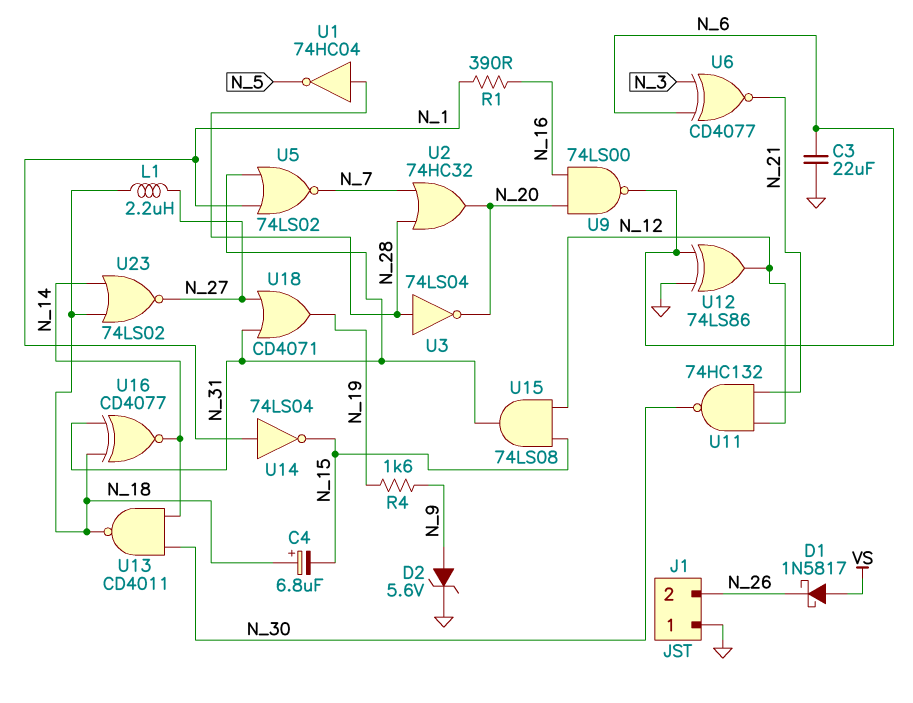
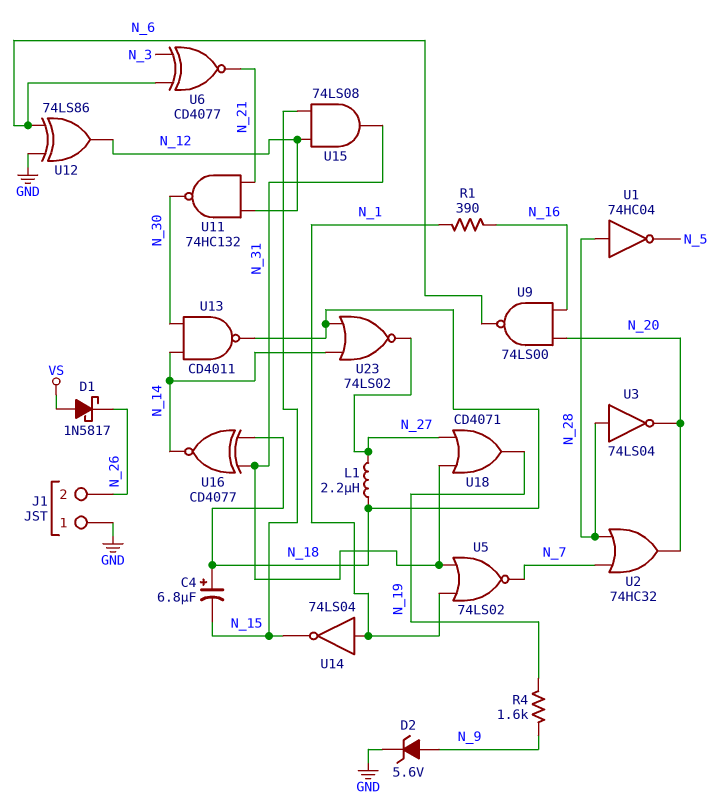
C3: 22uF (GND, N_6) -> none

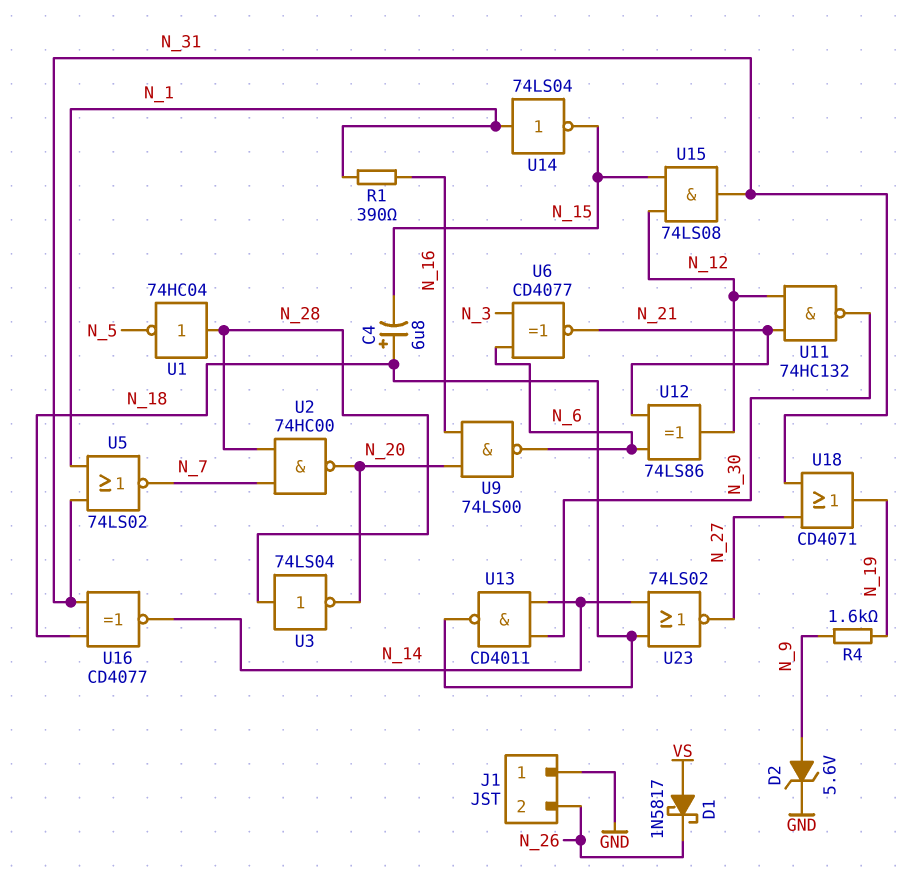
L1: 2.2uH (N_18, N_27) -> none
U2: OR 74HC32 (in N_7, in N_28, out N_20) -> NAND 74HC00 (in N_7, in N_28, out N_20)
U12: XOR 74LS86 (in GND, in N_6, out N_12) -> XOR 74LS86 (in N_6, in N_21, out N_12)

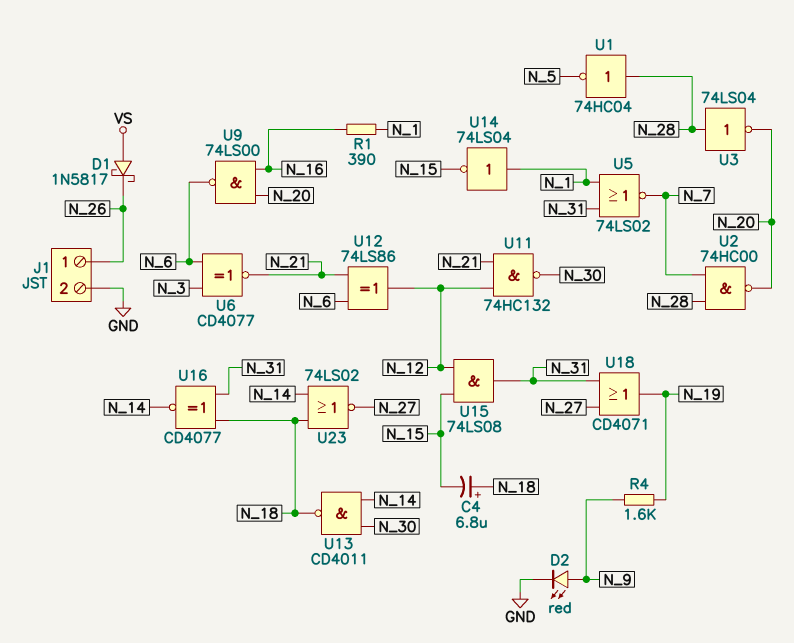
D2: zener 5.6V (A N_9, K GND) -> LED red (A N_9, K GND)
J1 pin 1: GND -> N_26
J1 pin 2: N_26 -> GND

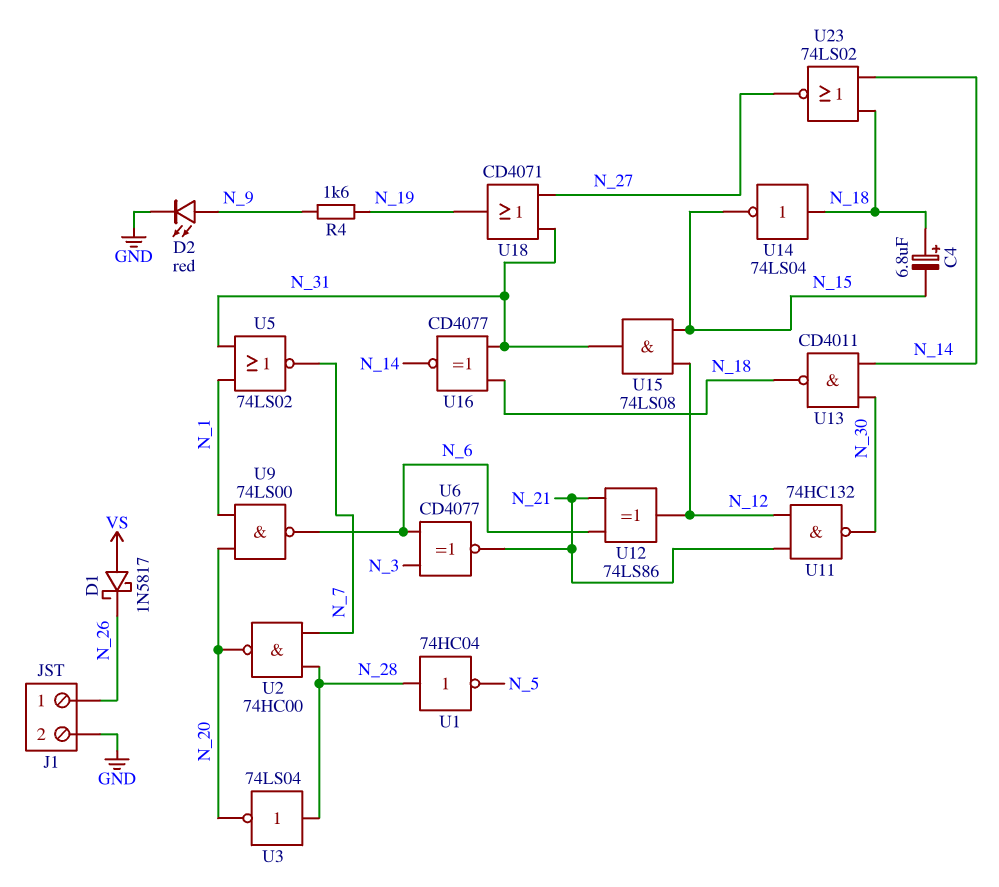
R1: 390 (N_1, N_16) -> none
U9: NAND 74LS00 (in N_16, in N_20, out N_6) -> NAND 74LS00 (in N_1, in N_20, out N_6)
U14: NOT 74LS04 (in N_1, out N_15) -> NOT 74LS04 (in N_18, out N_15)

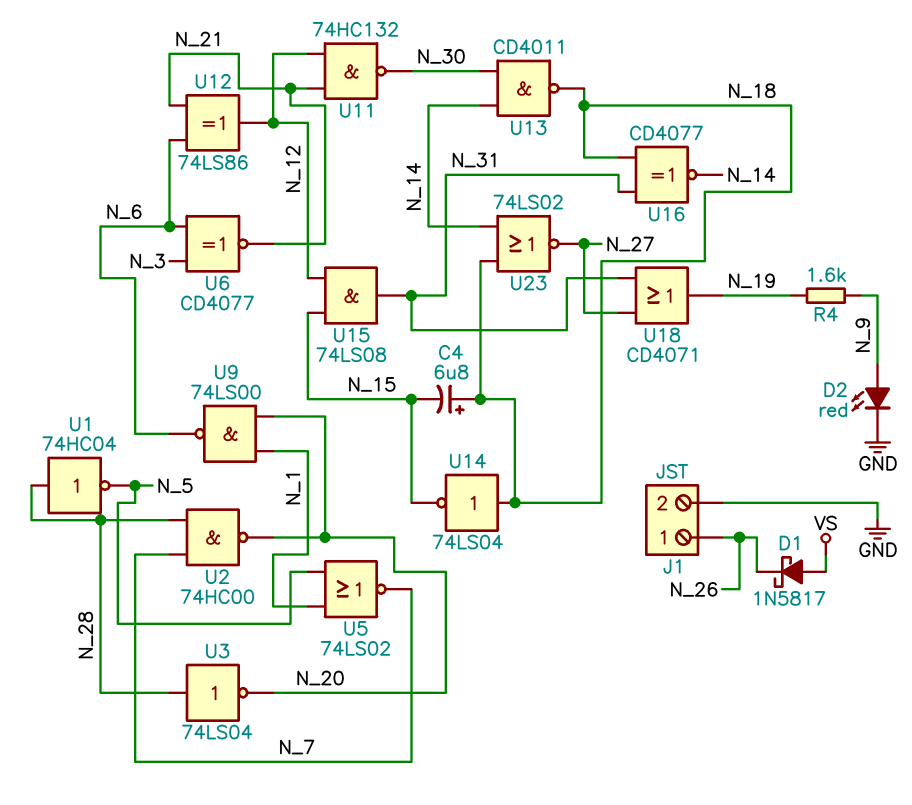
U5: NOR 74LS02 (in N_1, in N_31, out N_7) -> NOR 74LS02 (in N_1, in N_5, out N_7)

